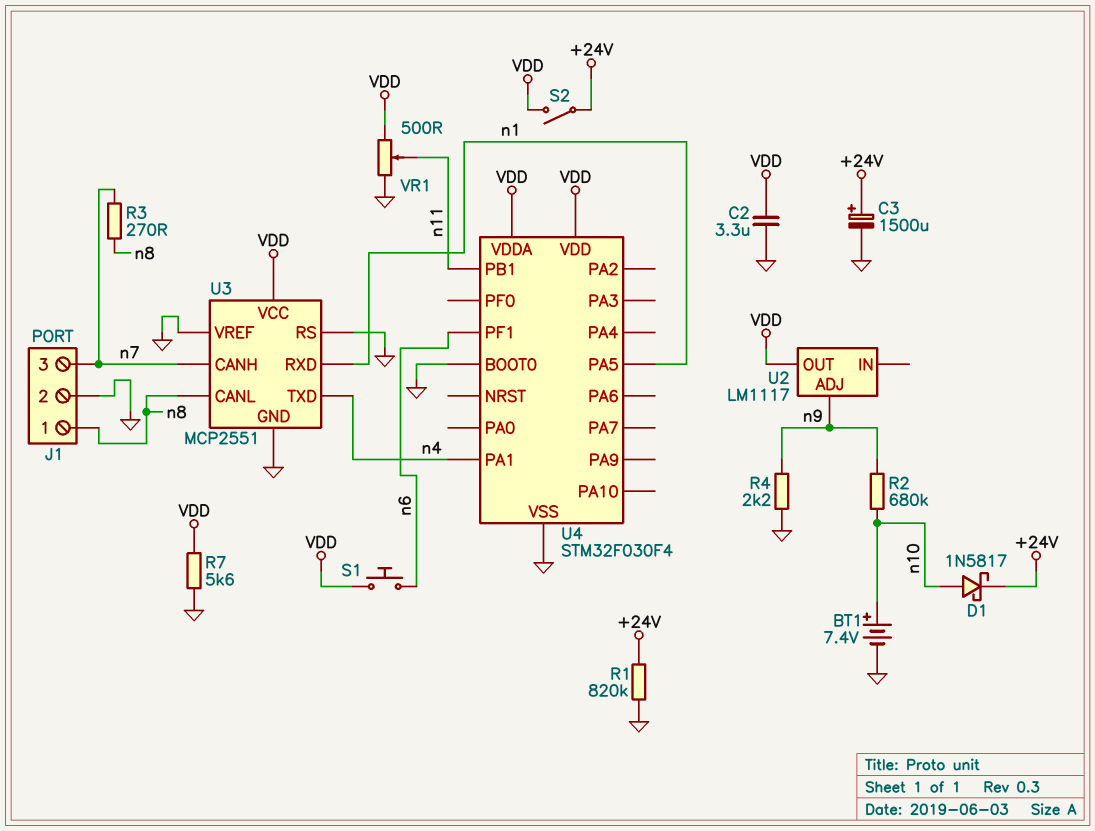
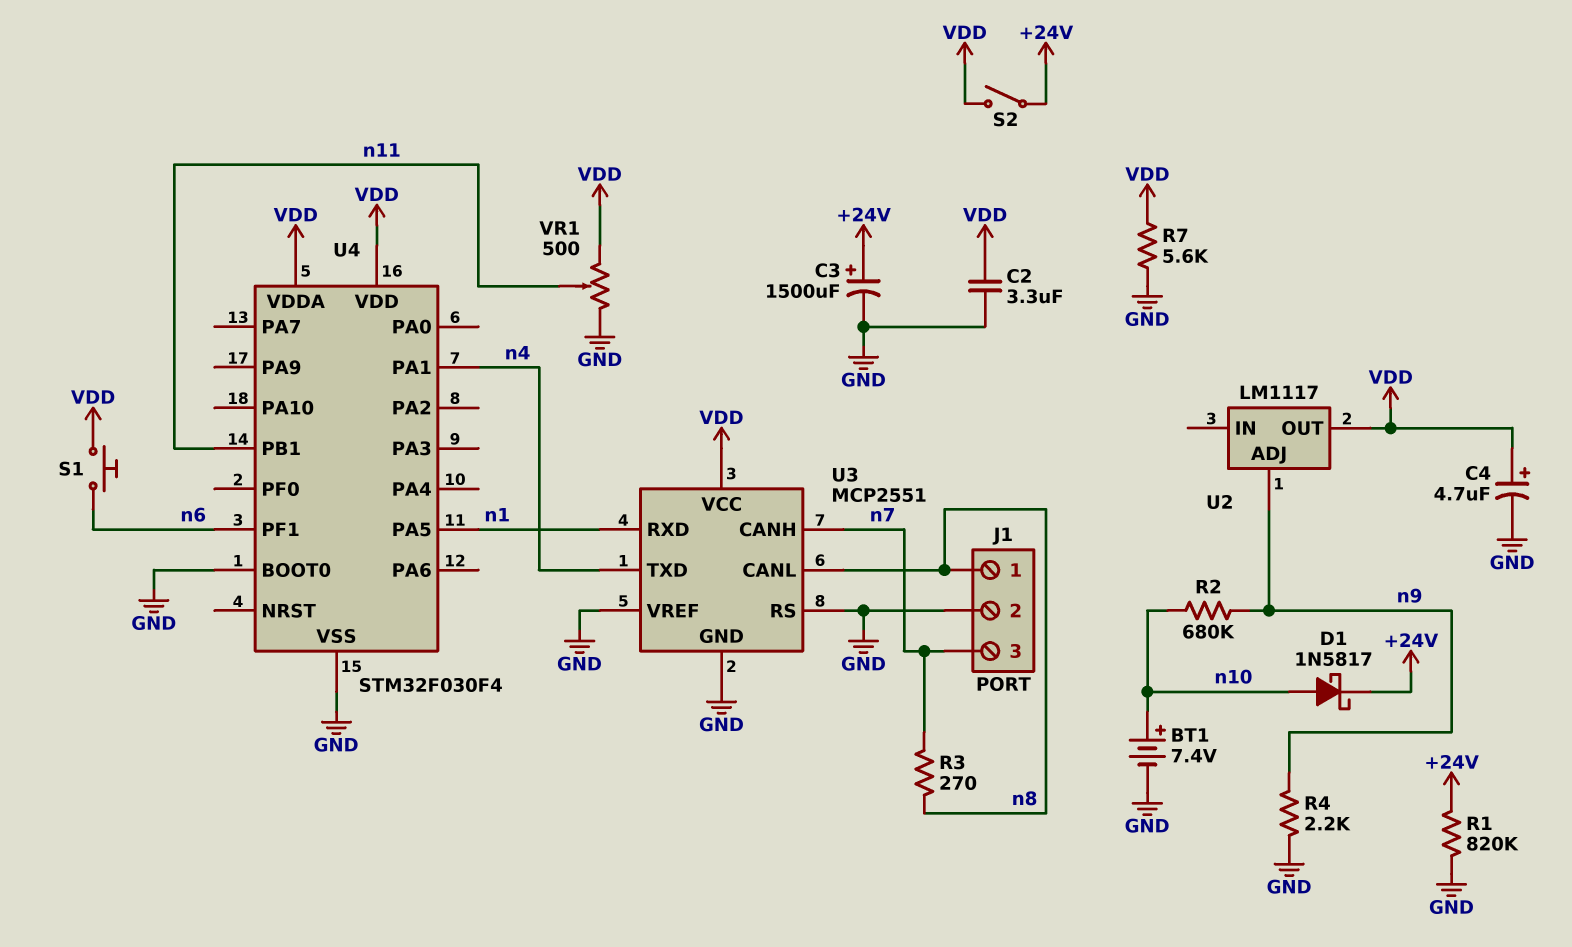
C4: none -> 4.7uF (plus VDD, minus GND)

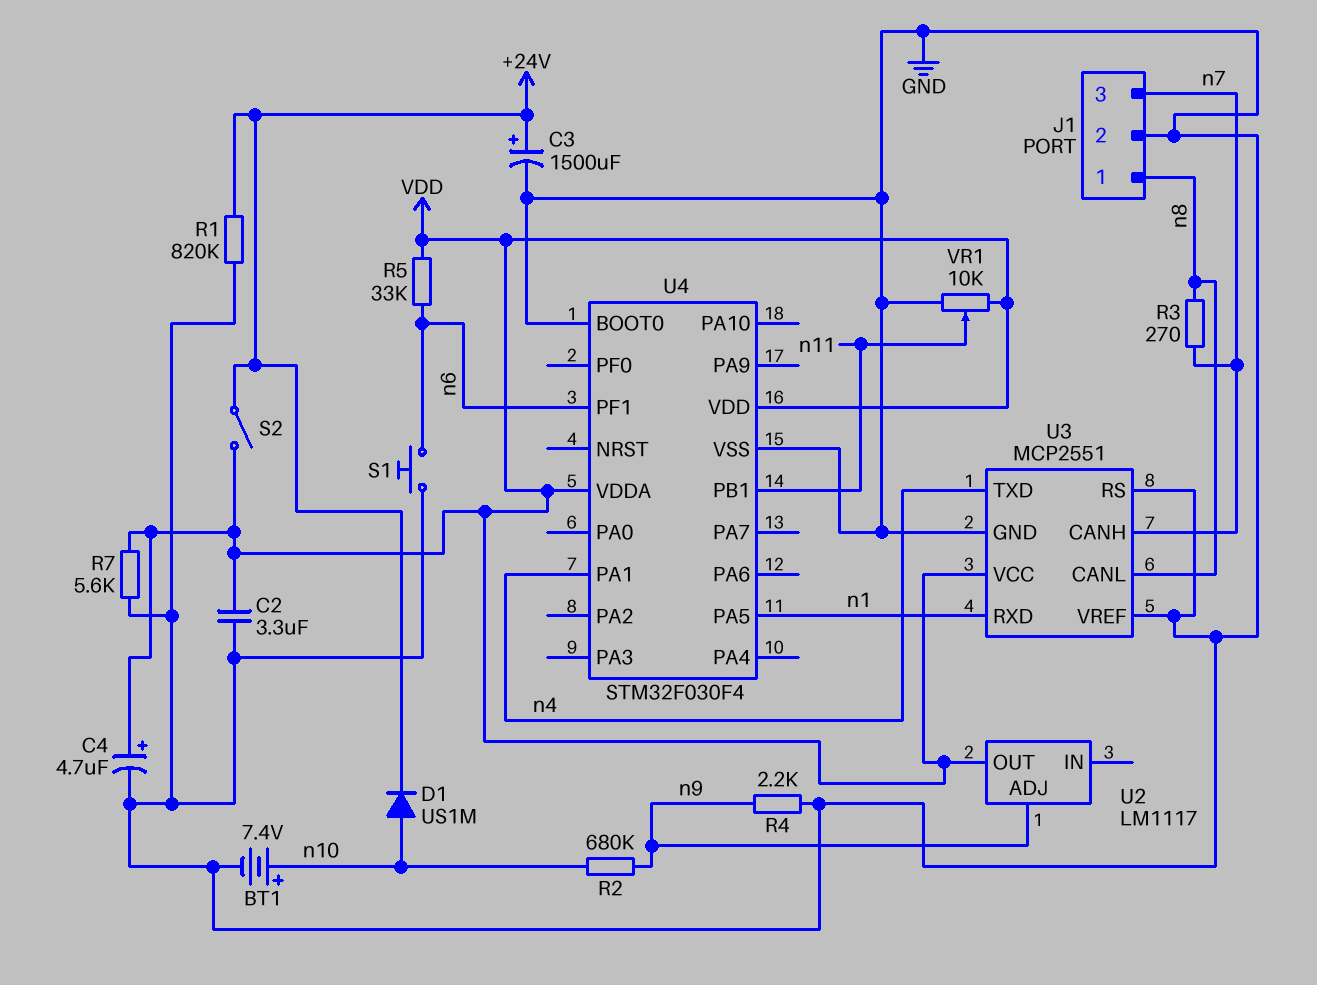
D1: schottky 1N5817 (A n10, K +24V) -> diode US1M (A n10, K +24V)
R5: none -> 33k (VDD, n6)
S1: button (VDD, n6) -> button (GND, n6)
VR1: 500 (GND, VDD, wiper n11) -> 10k (GND, VDD, wiper n11)

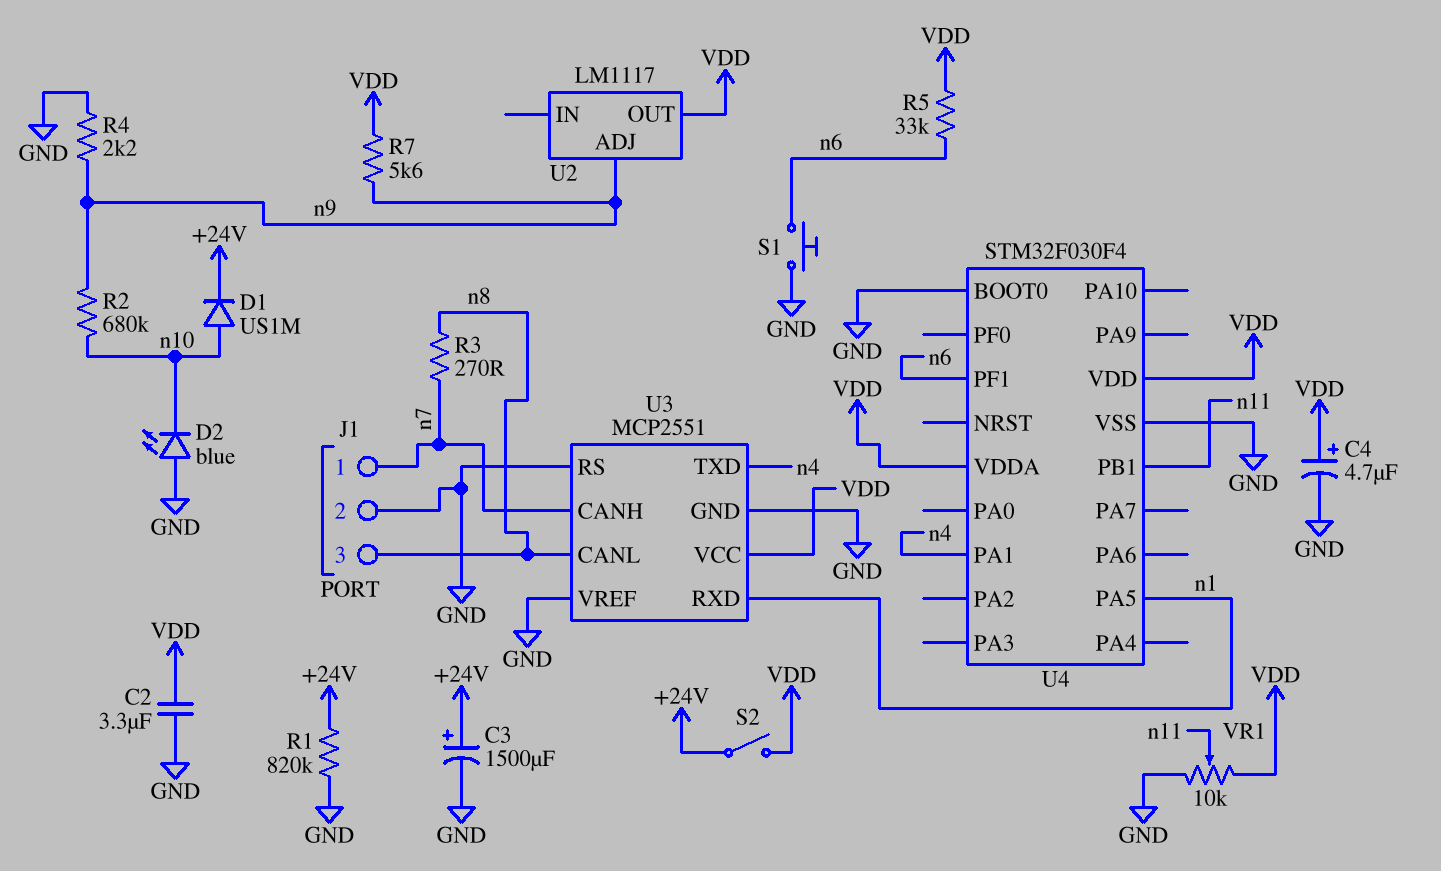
BT1: 7.4V (plus n10, minus GND) -> none
D2: none -> LED blue (A GND, K n10)
J1 pin 1: n8 -> n7
J1 pin 3: n7 -> n8
R7: 5.6k (GND, VDD) -> 5.6k (VDD, n9)

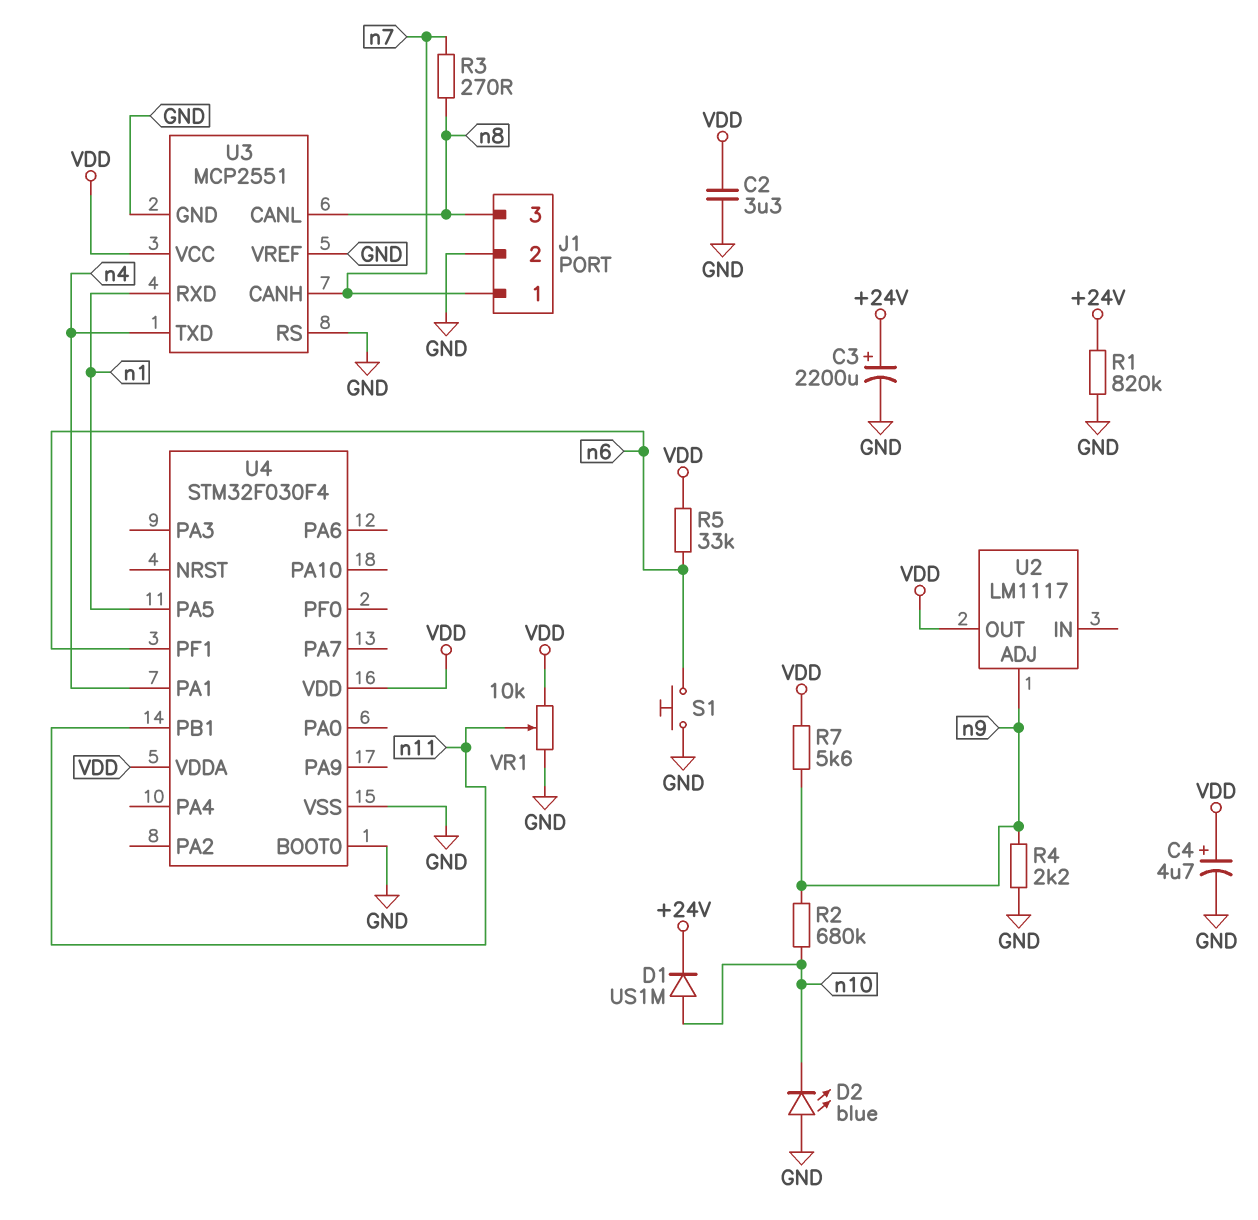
C3: 1500uF (plus +24V, minus GND) -> 2200uF (plus +24V, minus GND)
S2: switch (+24V, VDD) -> none

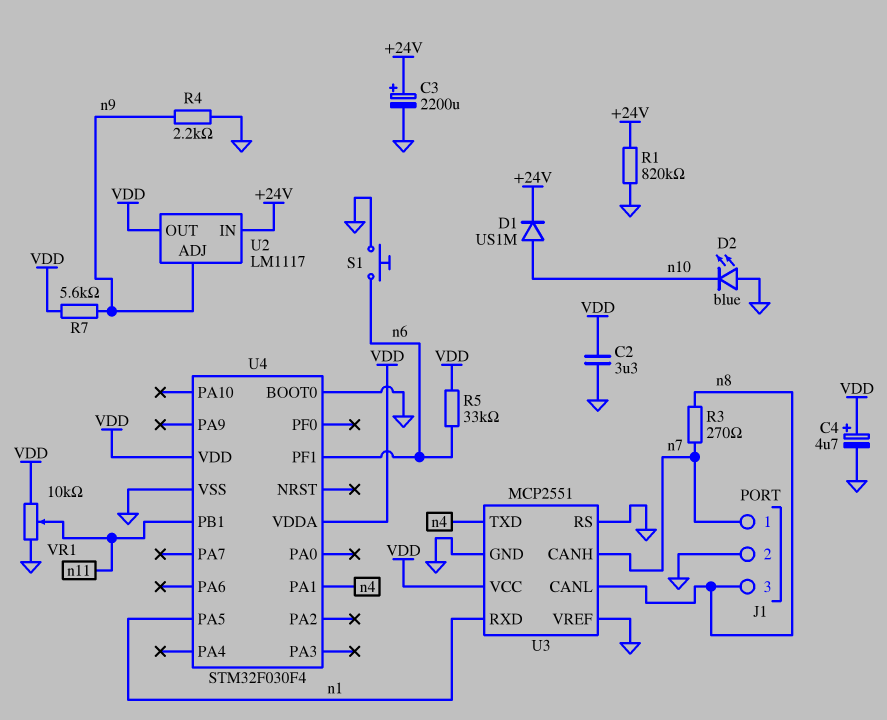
R2: 680k (n9, n10) -> none
U2 pin IN: none -> +24V

